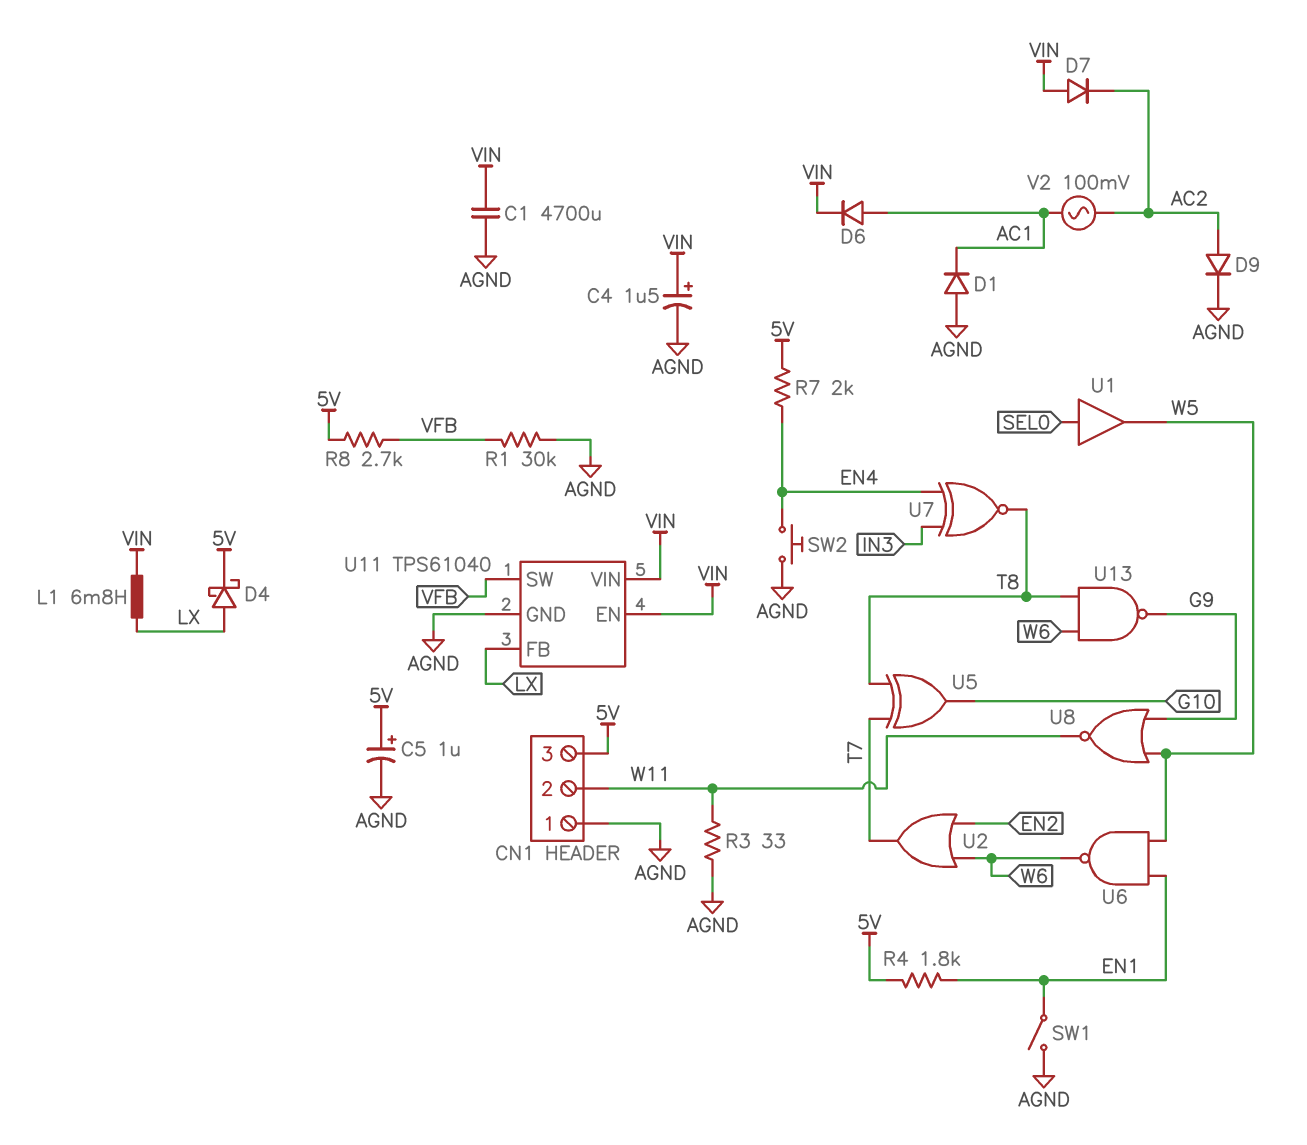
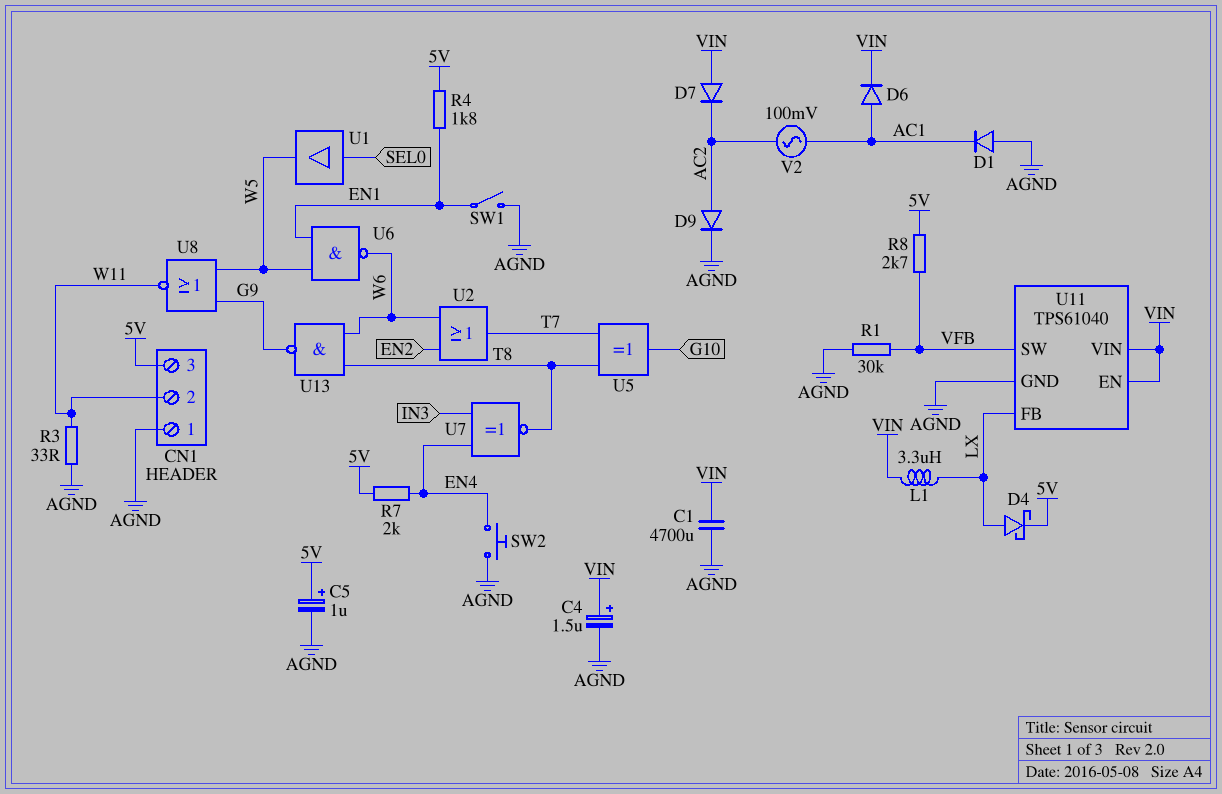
L1: 6.8mH (LX, VIN) -> 3.3uH (LX, VIN)

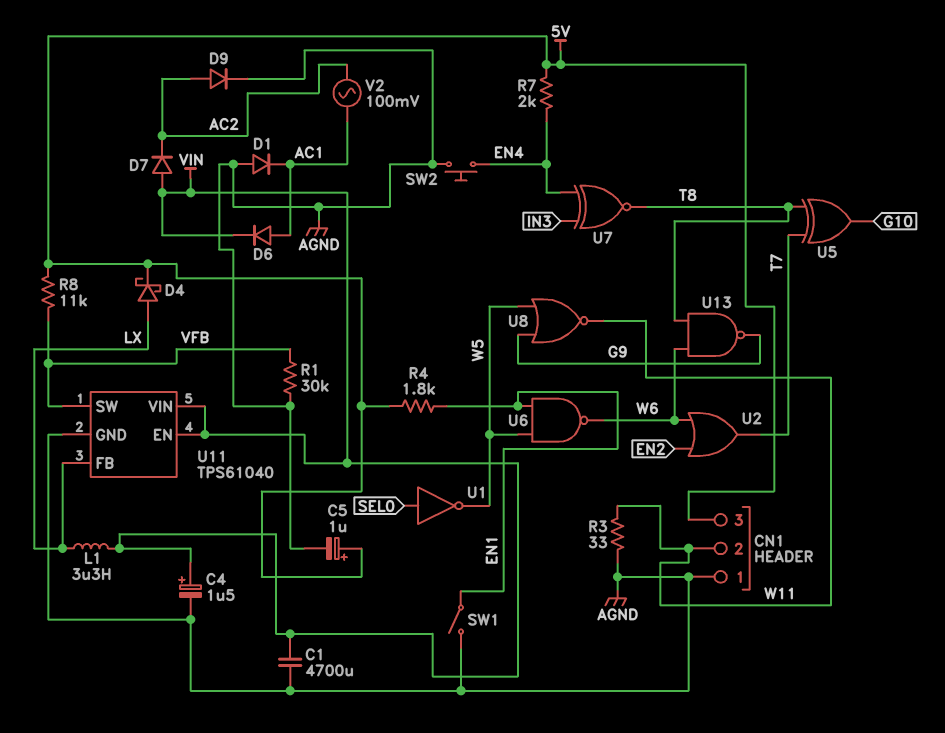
R8: 2.7k (5V, VFB) -> 11k (5V, VFB)
U1: buffer (in SEL0, out W5) -> NOT (in SEL0, out W5)

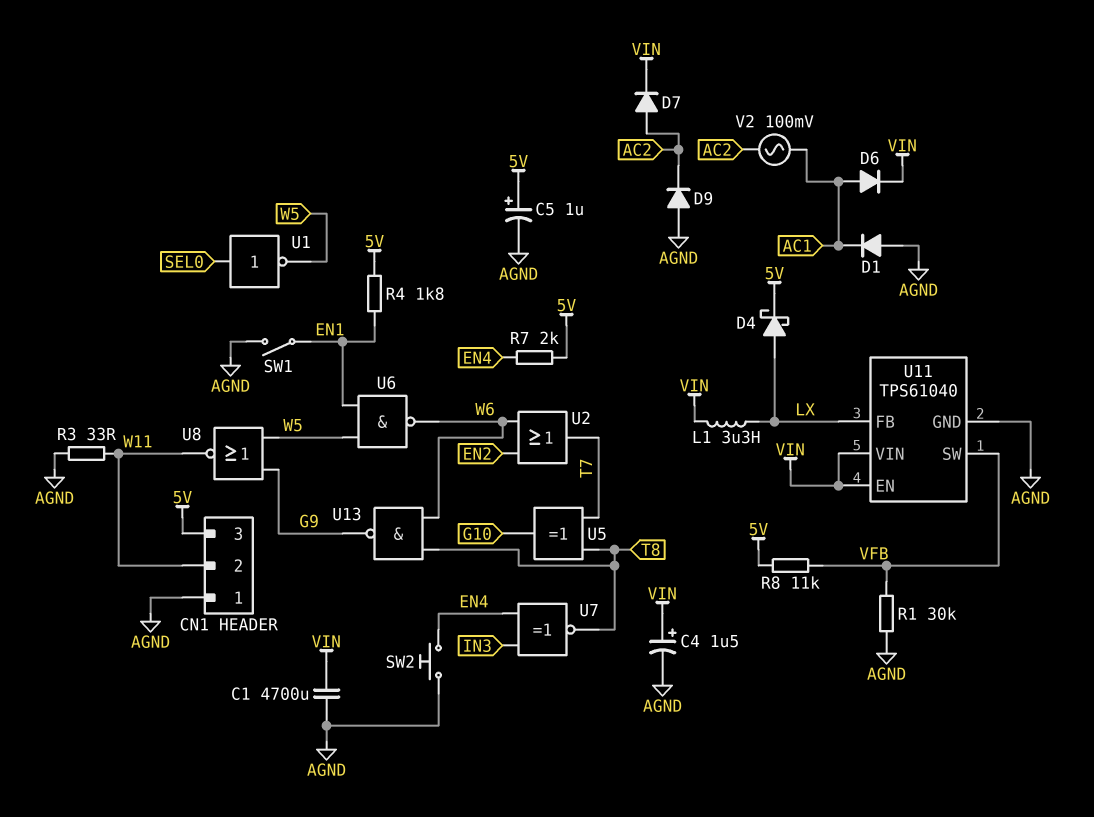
D7: diode (A VIN, K AC2) -> diode (A AC2, K VIN)
D9: diode (A AC2, K AGND) -> diode (A AGND, K AC2)

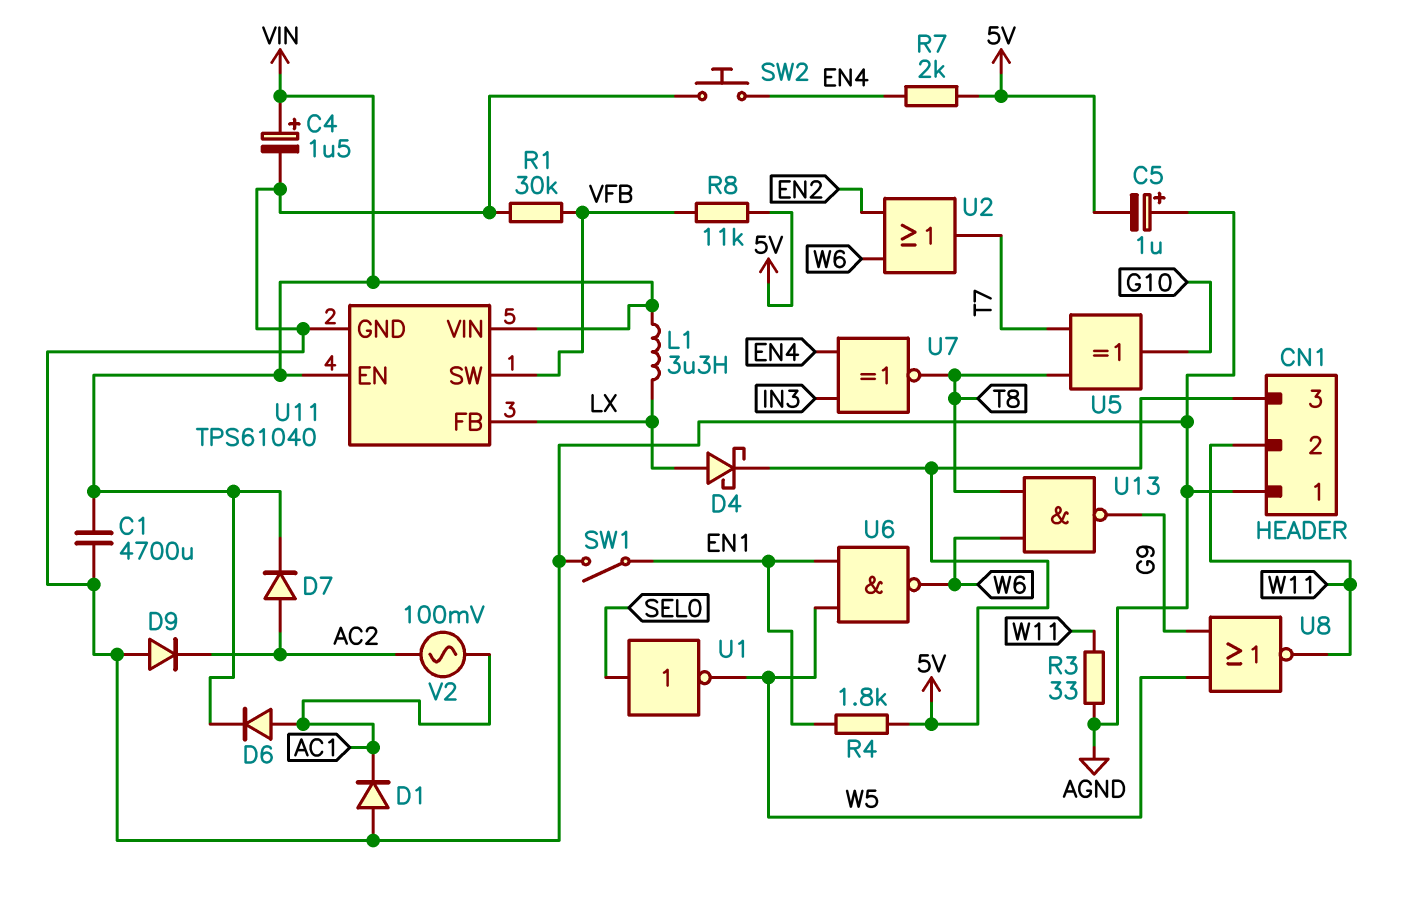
C5: 1uF (plus 5V, minus AGND) -> 1uF (plus AGND, minus 5V)

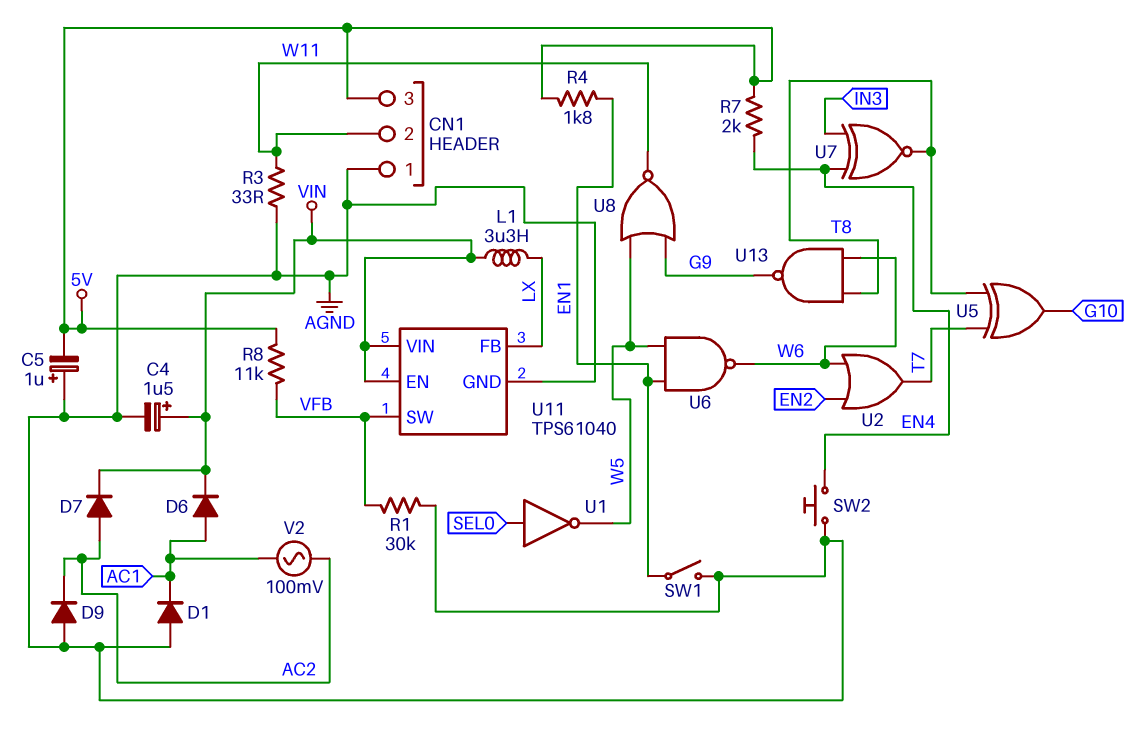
C1: 4700uF (AGND, VIN) -> none
D4: schottky (A LX, K 5V) -> none

